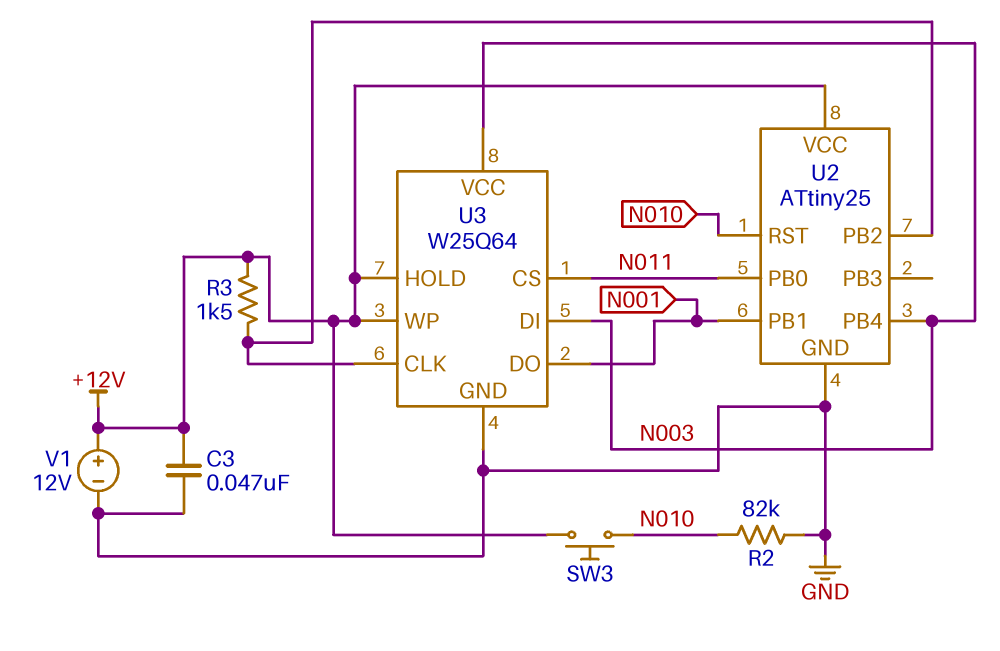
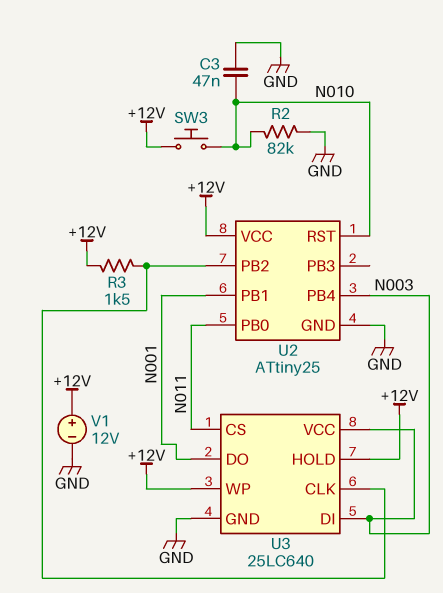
C3: 47nF (+12V, GND) -> 47nF (GND, N010)
U3: W25Q64 -> 25LC640

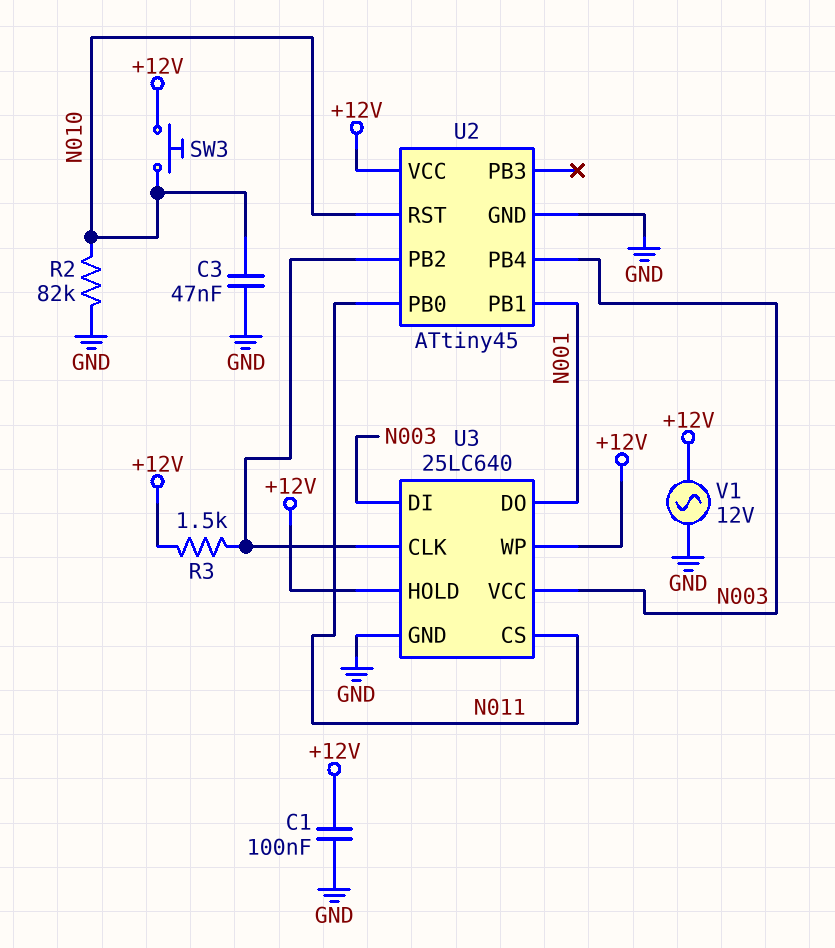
C1: none -> 100nF (+12V, GND)
U2: ATtiny25 -> ATtiny45
V1: 12V (plus +12V, minus GND) -> AC 12V (+12V, GND)

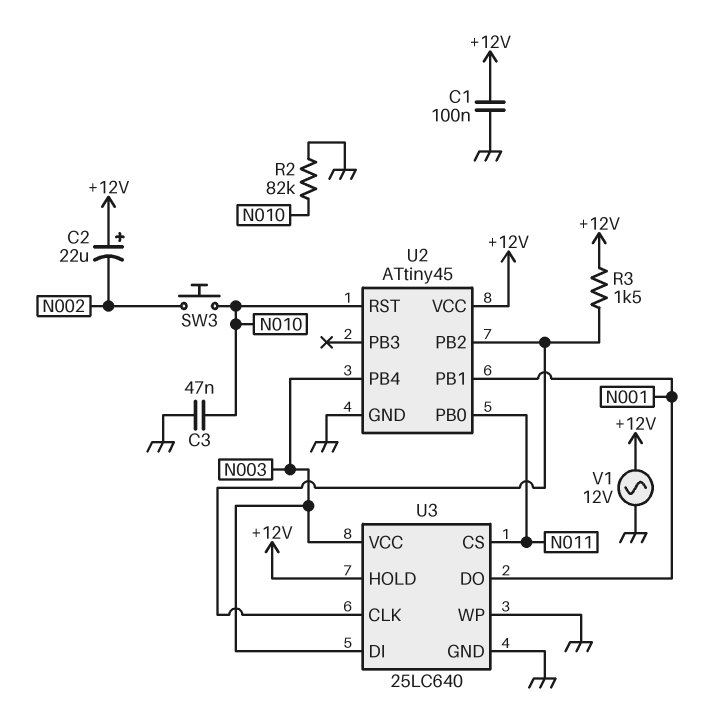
C2: none -> 22uF (plus +12V, minus N002)
SW3: button (+12V, N010) -> button (N002, N010)
U3 pin WP: +12V -> GND

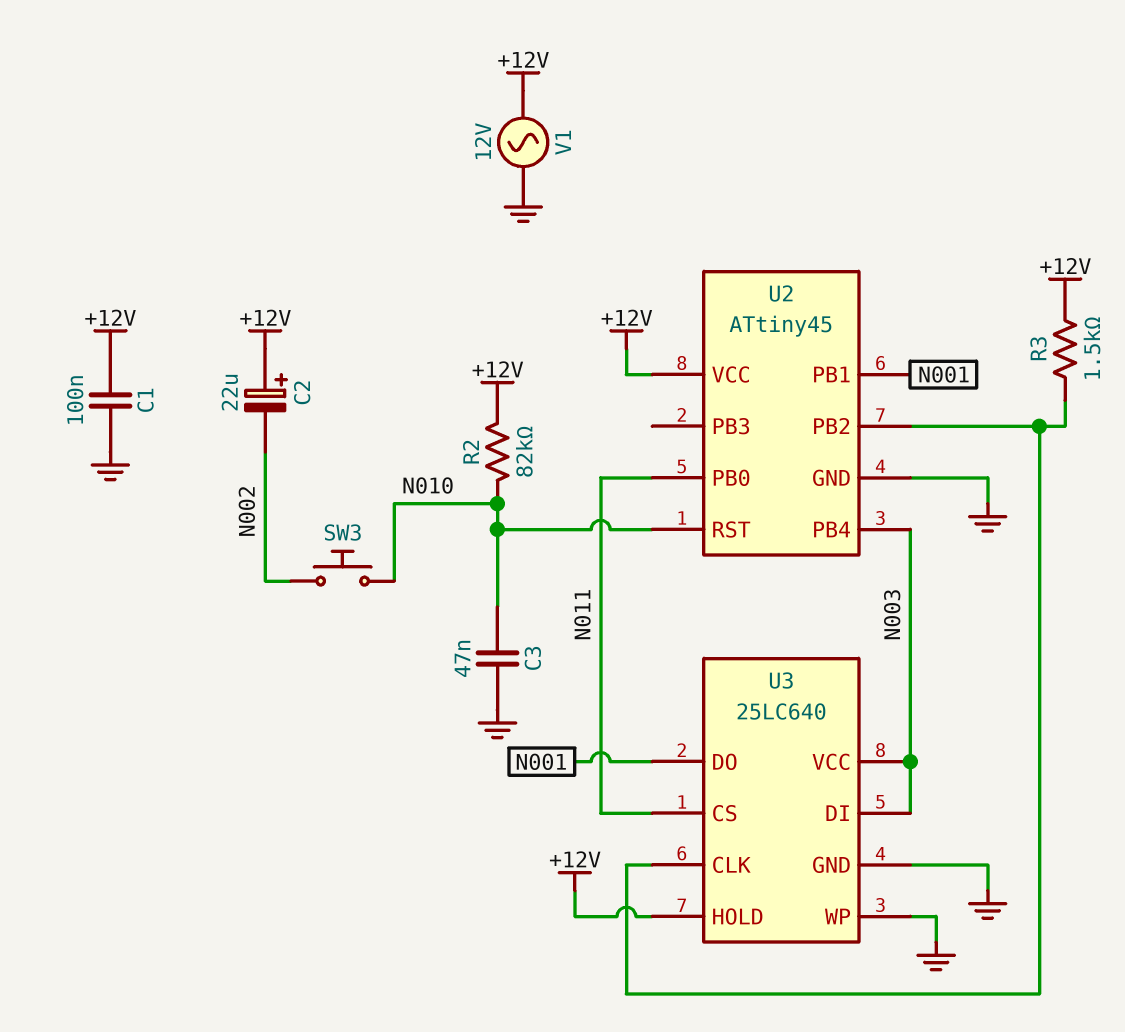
R2: 82k (GND, N010) -> 82k (+12V, N010)

